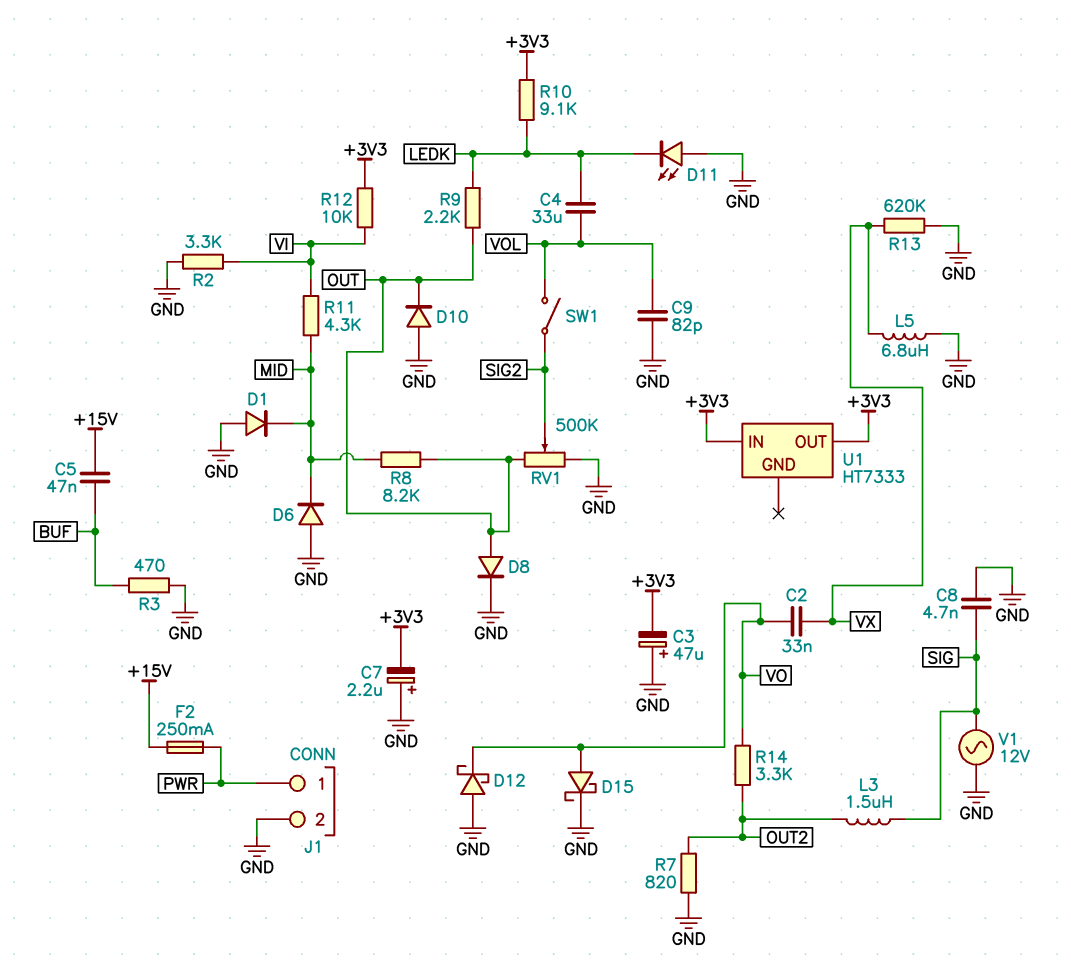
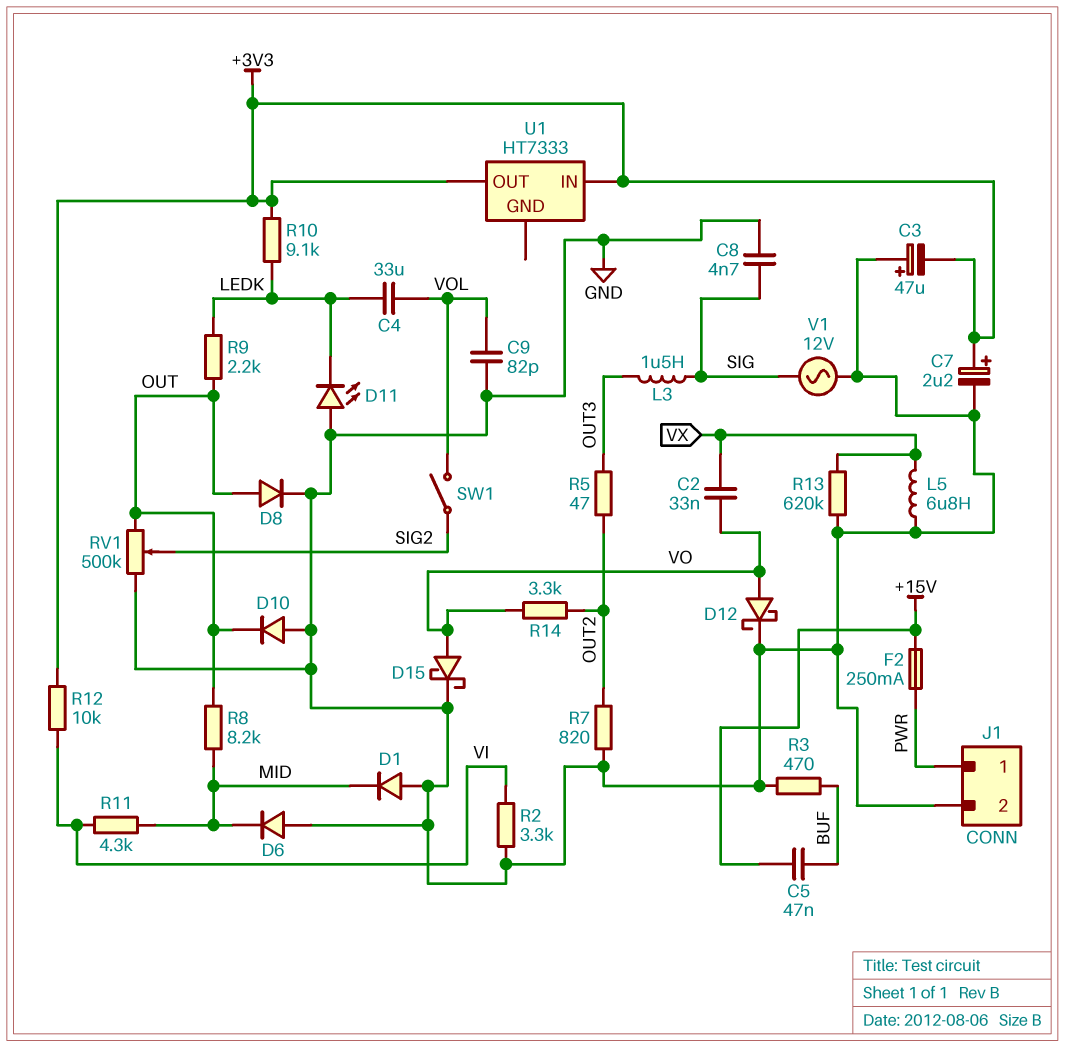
C7: 2.2uF (plus GND, minus +3V3) -> 2.2uF (plus +3V3, minus GND)
D12: schottky (A GND, K VO) -> schottky (A VO, K GND)
L3: 1.5uH (OUT2, SIG) -> 1.5uH (OUT3, SIG)
R5: none -> 47 (OUT2, OUT3)

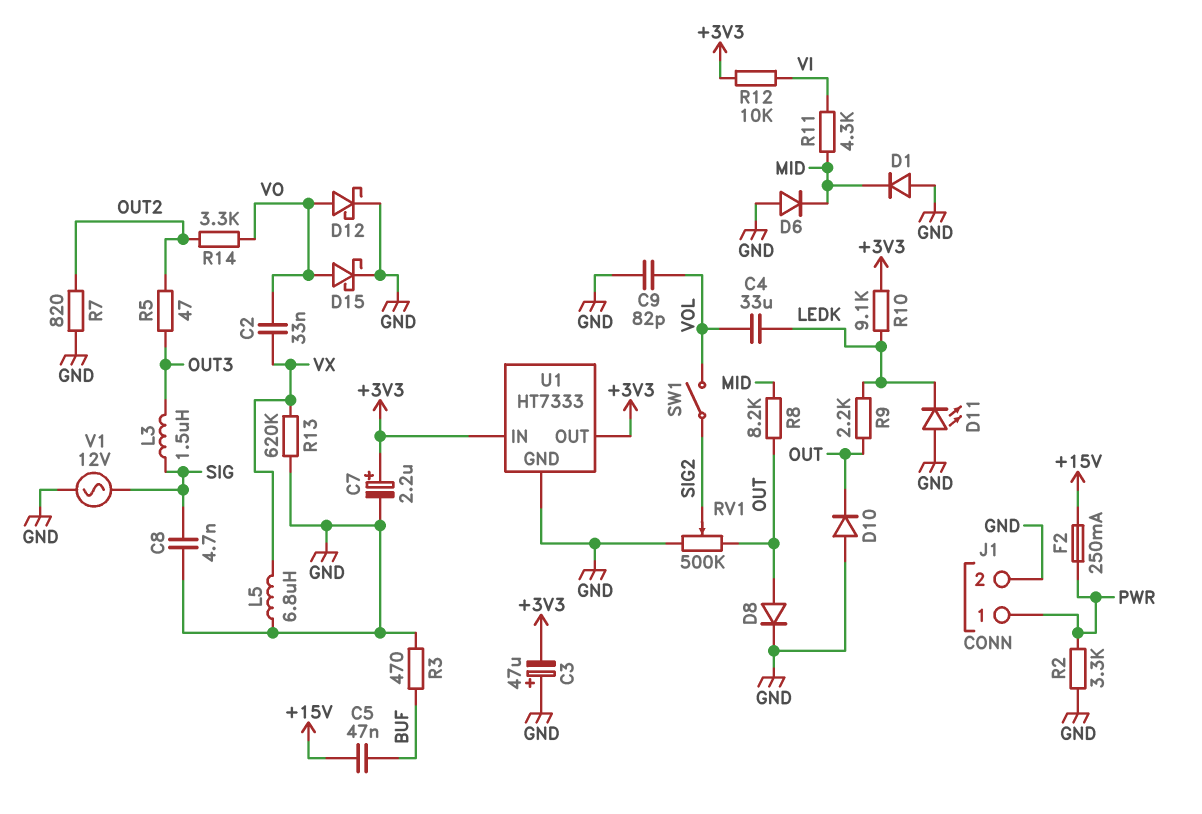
R2: 3.3k (GND, VI) -> 3.3k (GND, PWR)
U1 pin GND: none -> GND

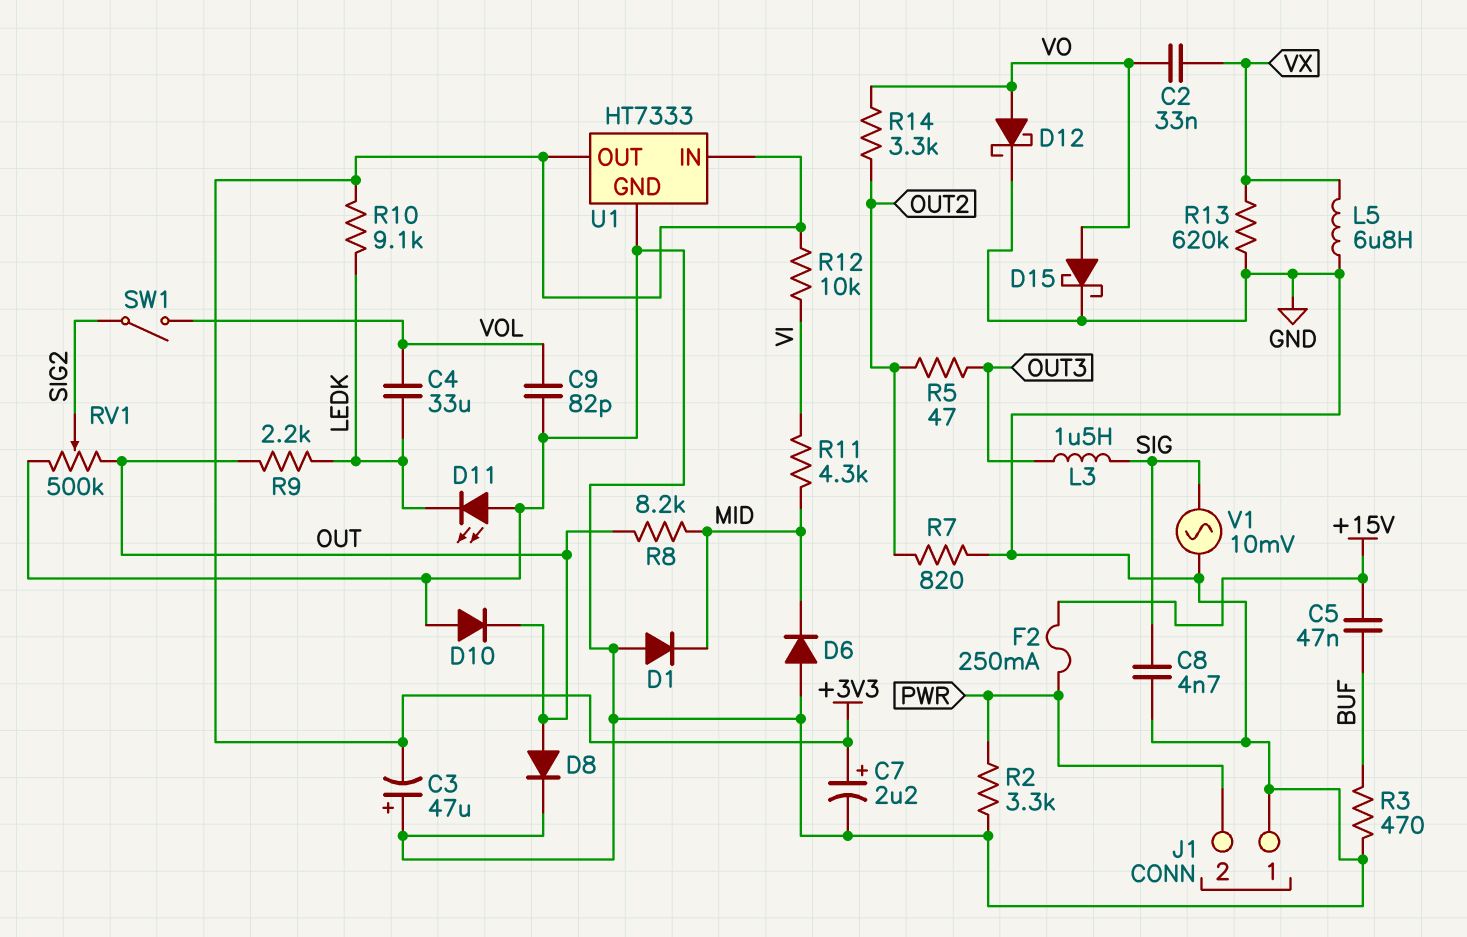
J1 pin 1: PWR -> GND
J1 pin 2: GND -> PWR
V1: AC 12V (GND, SIG) -> AC 10mV (GND, SIG)

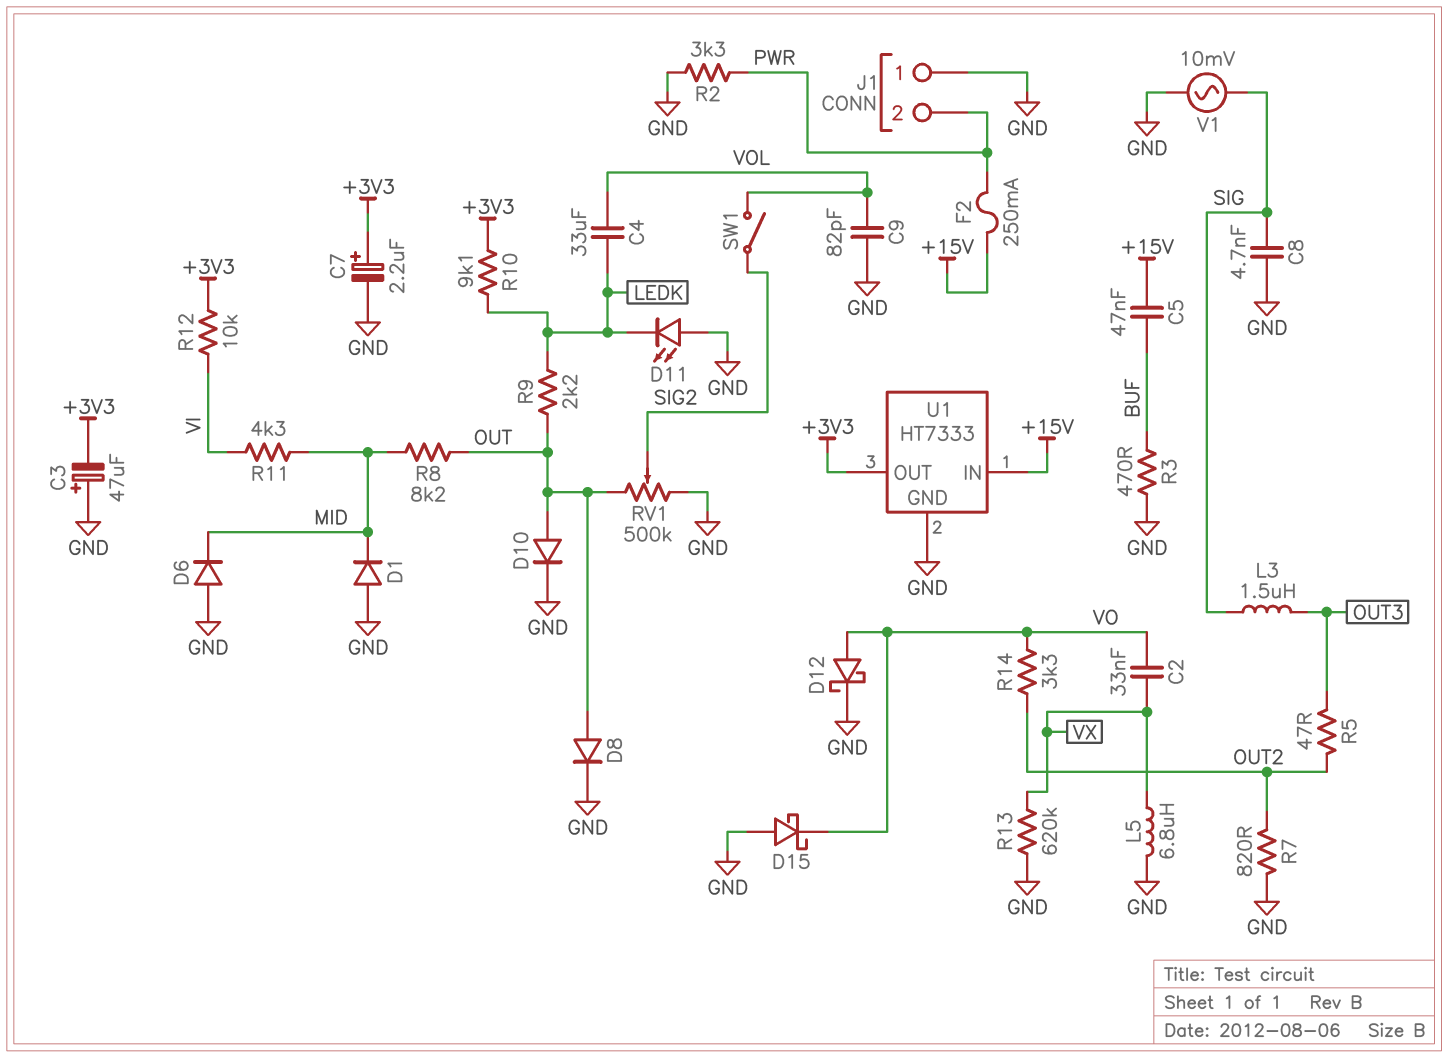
D10: diode (A GND, K OUT) -> diode (A OUT, K GND)
D15: schottky (A VO, K GND) -> schottky (A GND, K VO)
U1 pin IN: +3V3 -> +15V

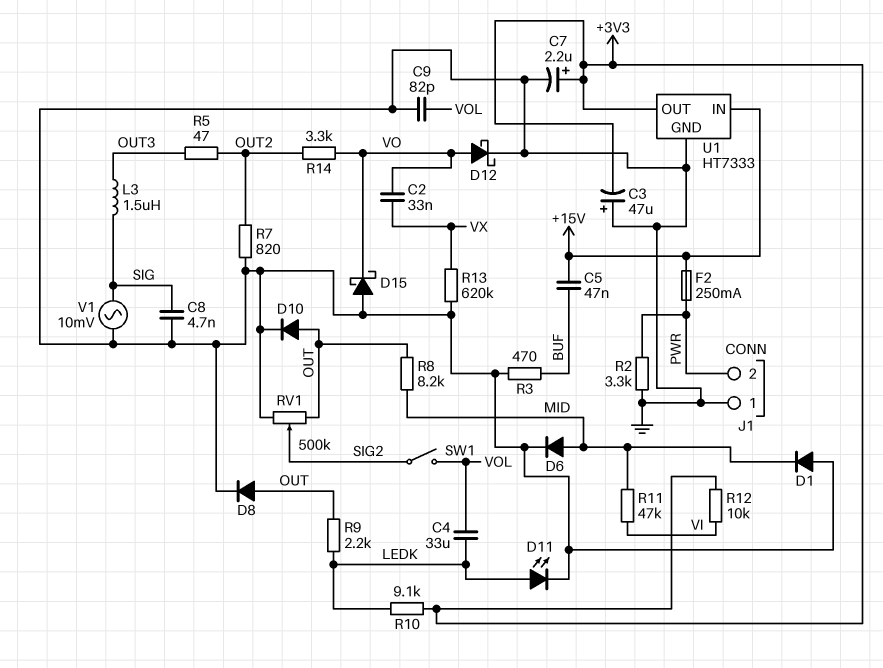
D6: diode (A GND, K MID) -> diode (A MID, K GND)
D11: LED (A GND, K LEDK) -> LED (A LEDK, K GND)
L5: 6.8uH (GND, VX) -> none
R11: 4.3k (MID, VI) -> 47k (MID, VI)

